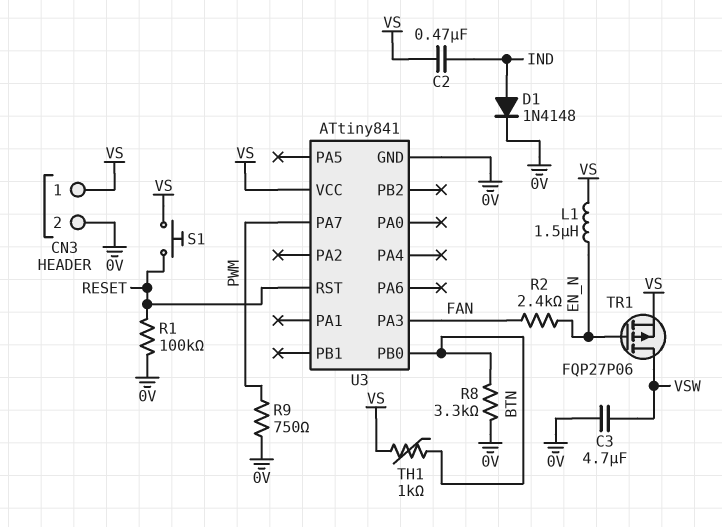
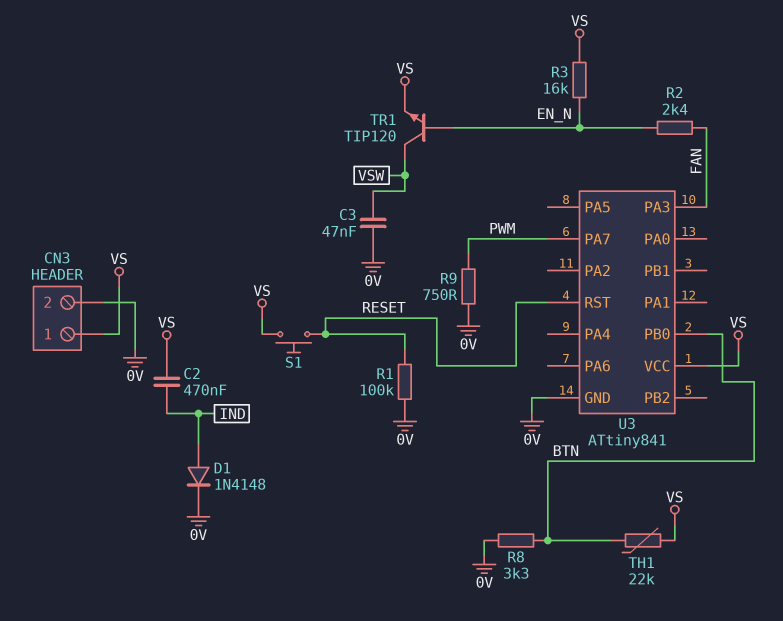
C3: 4.7uF (0V, VSW) -> 47nF (0V, VSW)
L1: 1.5uH (EN_N, VS) -> none
R3: none -> 16k (EN_N, VS)
TH1: 1k (BTN, VS) -> 22k (BTN, VS)
TR1: PMOS FQP27P06 (G EN_N, D VSW, S VS) -> NPN TIP120 (B EN_N, C VSW, E VS)

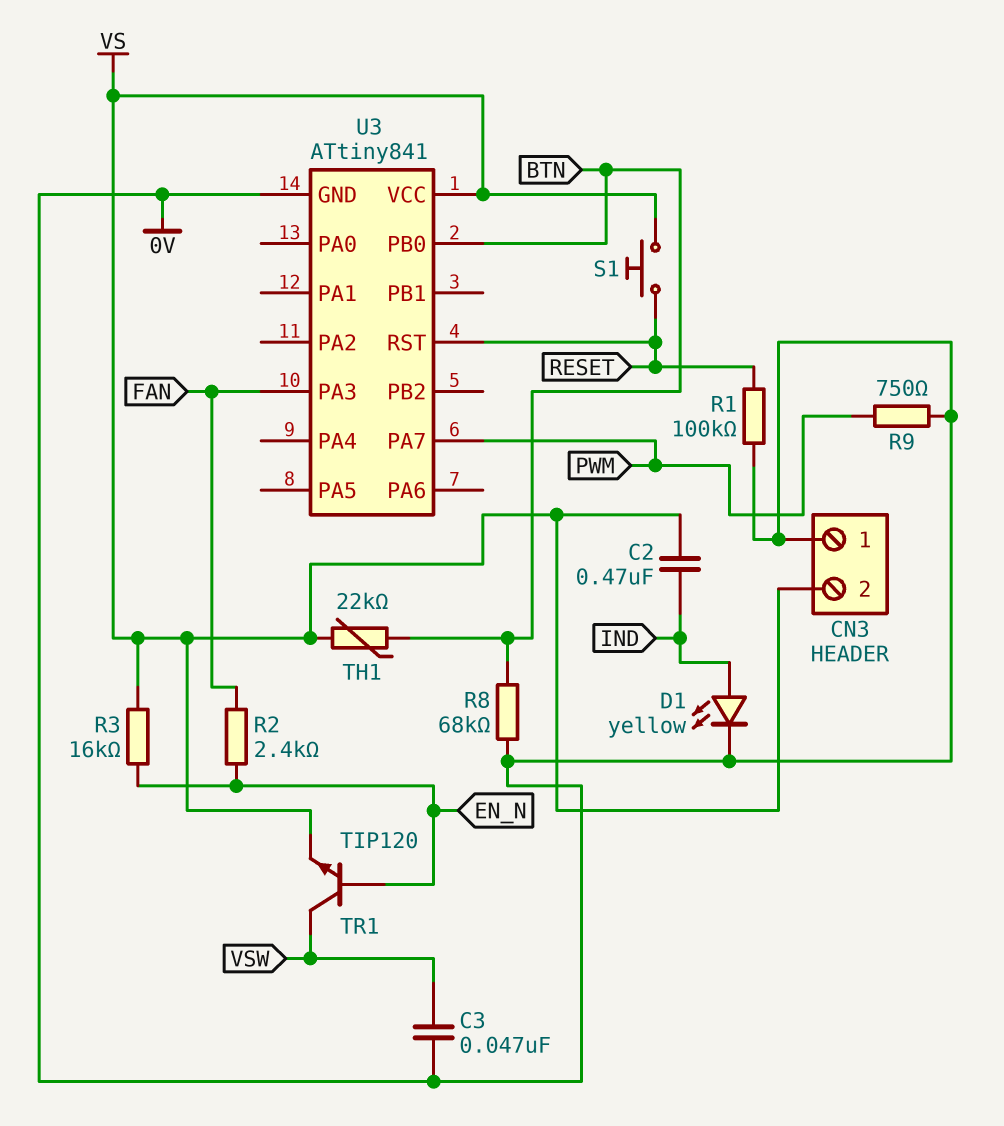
CN3 pin 1: VS -> 0V
CN3 pin 2: 0V -> VS
D1: diode 1N4148 (A IND, K 0V) -> LED yellow (A IND, K 0V)
R8: 3.3k (0V, BTN) -> 68k (0V, BTN)

